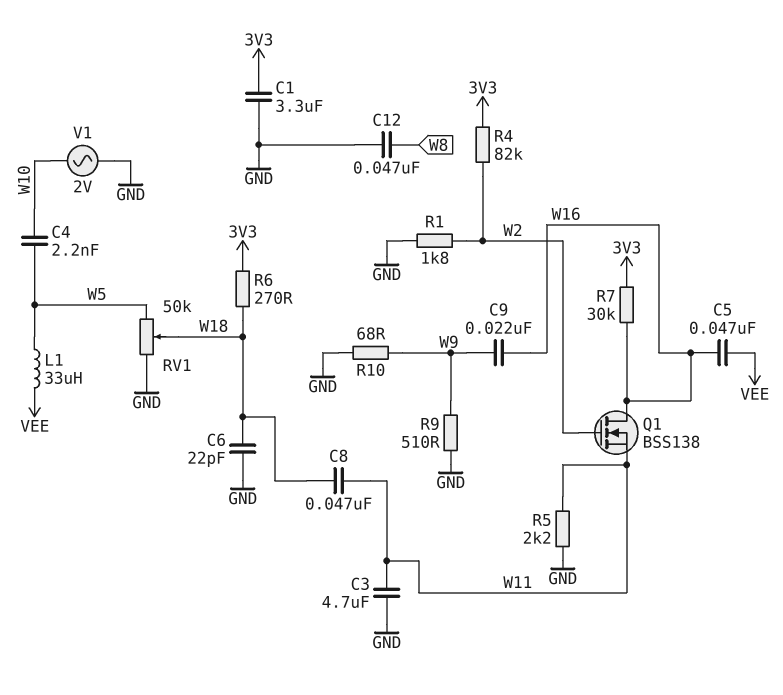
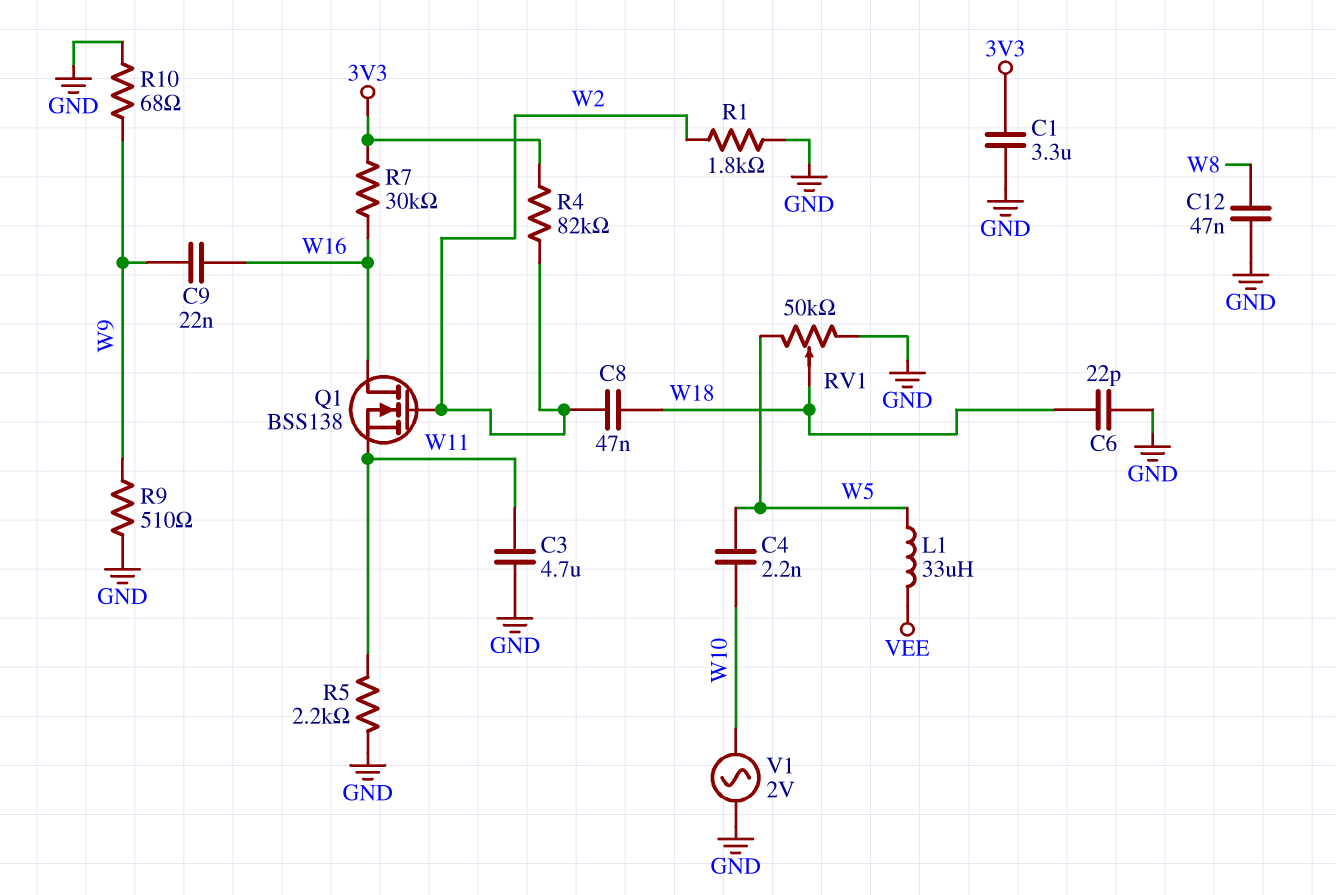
C5: 47nF (VEE, W16) -> none
C8: 47nF (W11, W18) -> 47nF (W2, W18)
R6: 270 (3V3, W18) -> none

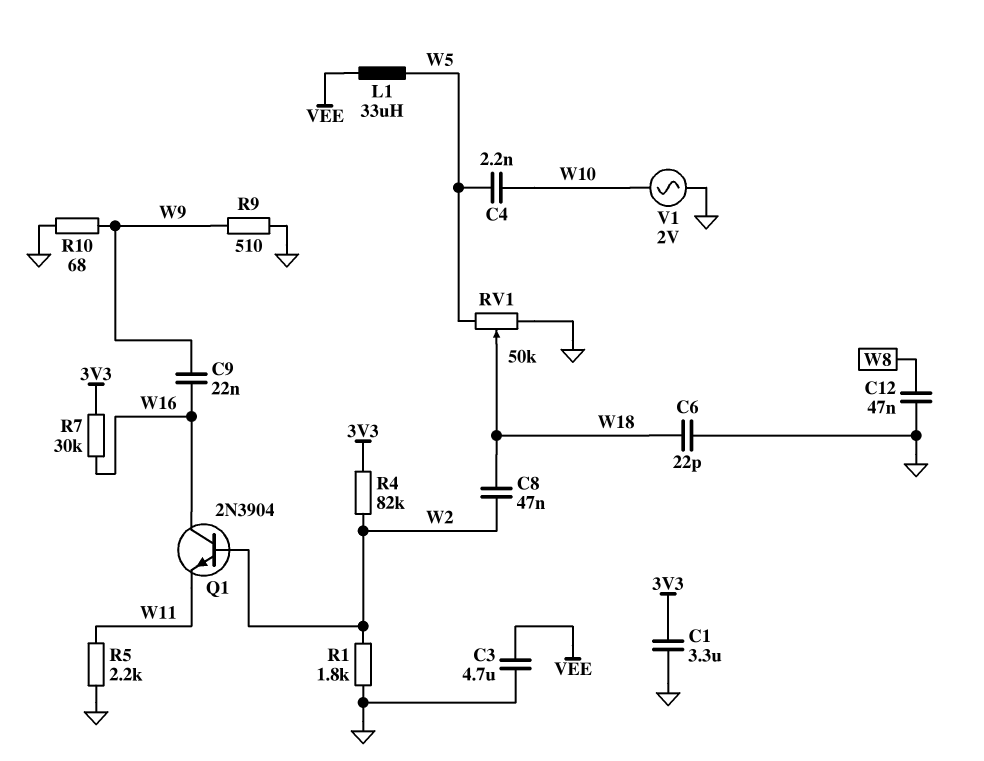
C3: 4.7uF (GND, W11) -> 4.7uF (GND, VEE)
Q1: NMOS BSS138 (G W2, D W16, S W11) -> NPN 2N3904 (B W2, C W16, E W11)

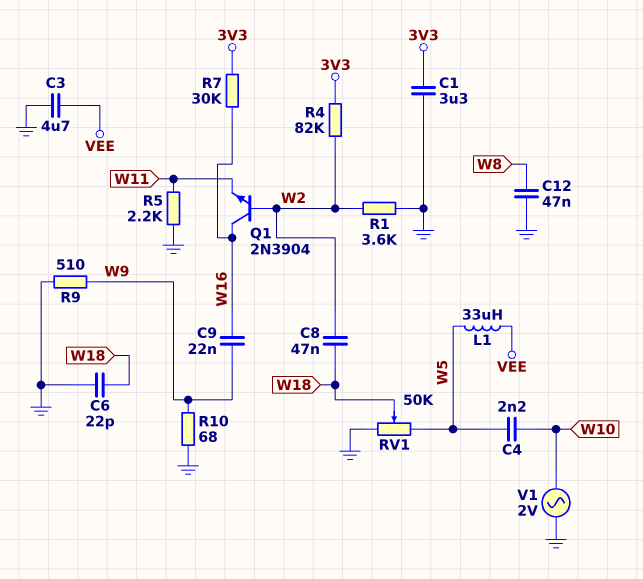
R1: 1.8k (GND, W2) -> 3.6k (GND, W2)

